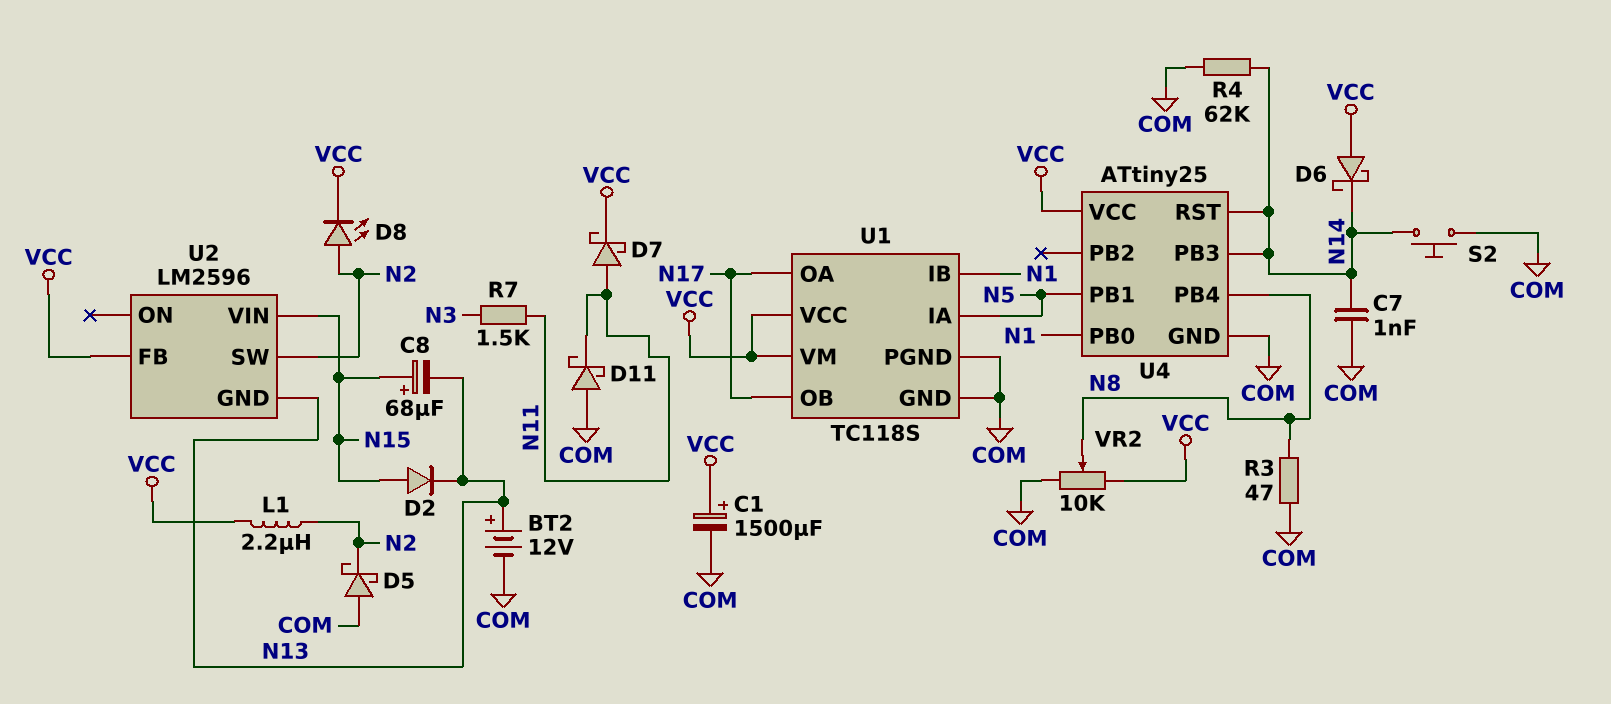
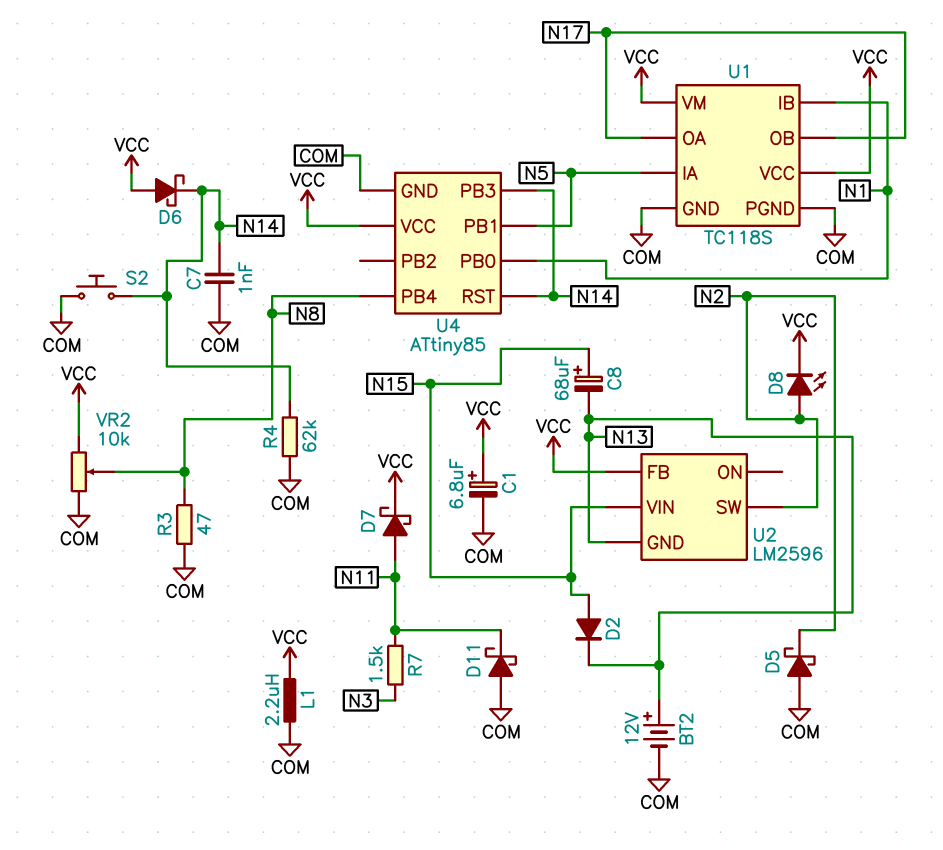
C1: 1500uF (plus VCC, minus COM) -> 6.8uF (plus VCC, minus COM)
L1: 2.2uH (N2, VCC) -> 2.2uH (COM, VCC)
U4: ATtiny25 -> ATtiny85

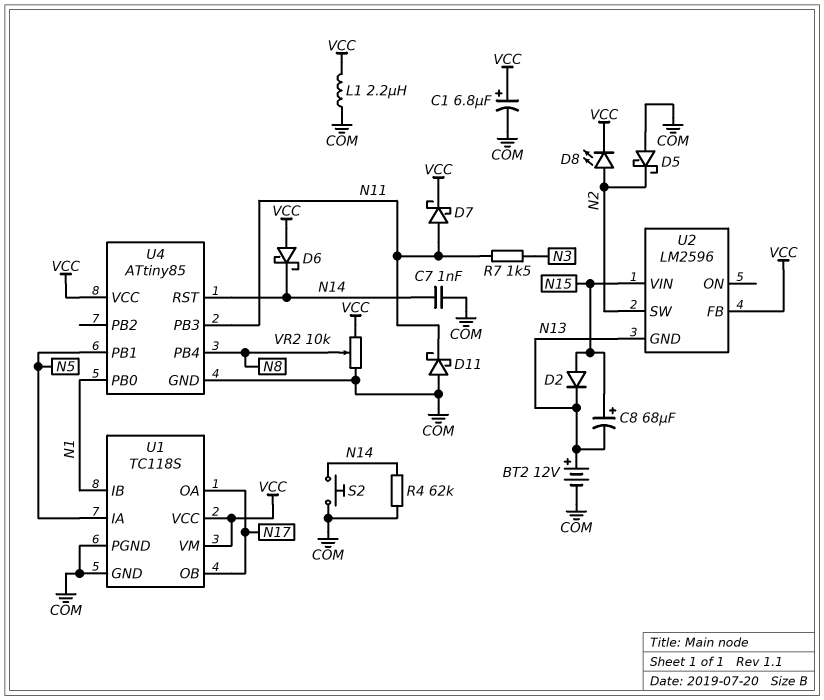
R3: 47 (COM, N8) -> none
U4 pin PB3: N14 -> N11

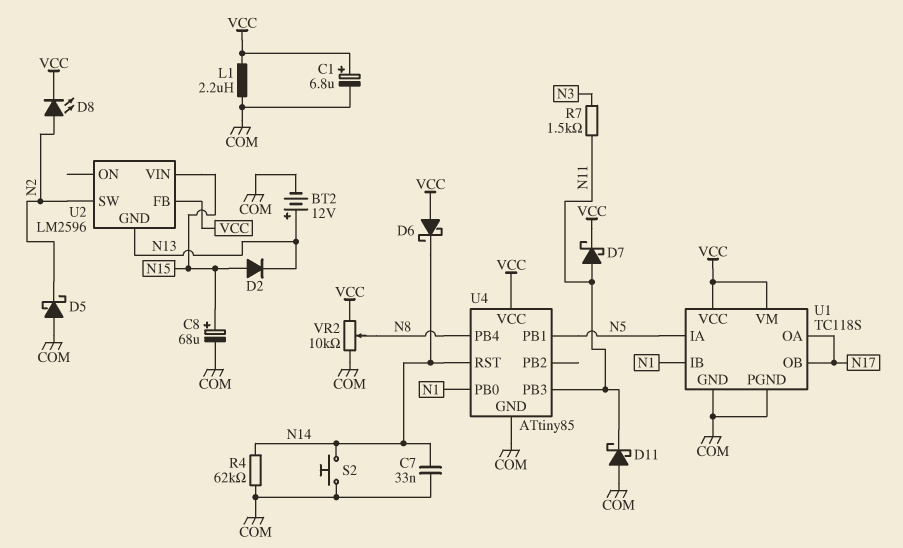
C7: 1nF (COM, N14) -> 33nF (COM, N14)
C8: 68uF (plus N15, minus N13) -> 68uF (plus N15, minus COM)

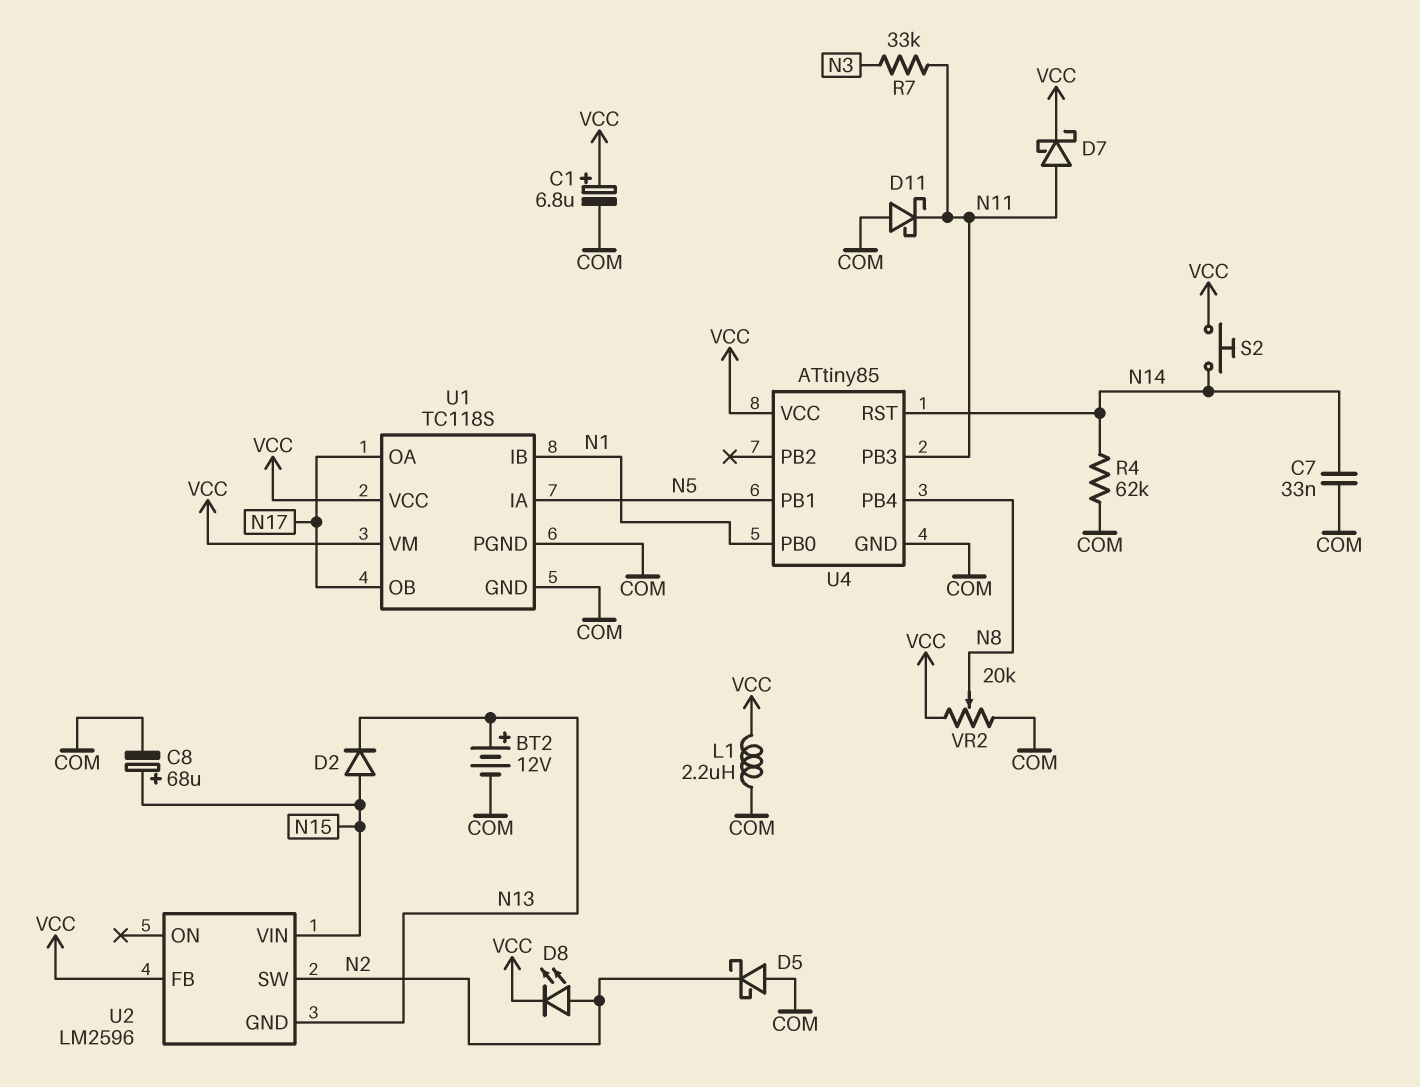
D6: schottky (A VCC, K N14) -> none
R7: 1.5k (N3, N11) -> 33k (N3, N11)
S2: button (COM, N14) -> button (N14, VCC)
VR2: 10k (COM, VCC, wiper N8) -> 20k (COM, VCC, wiper N8)

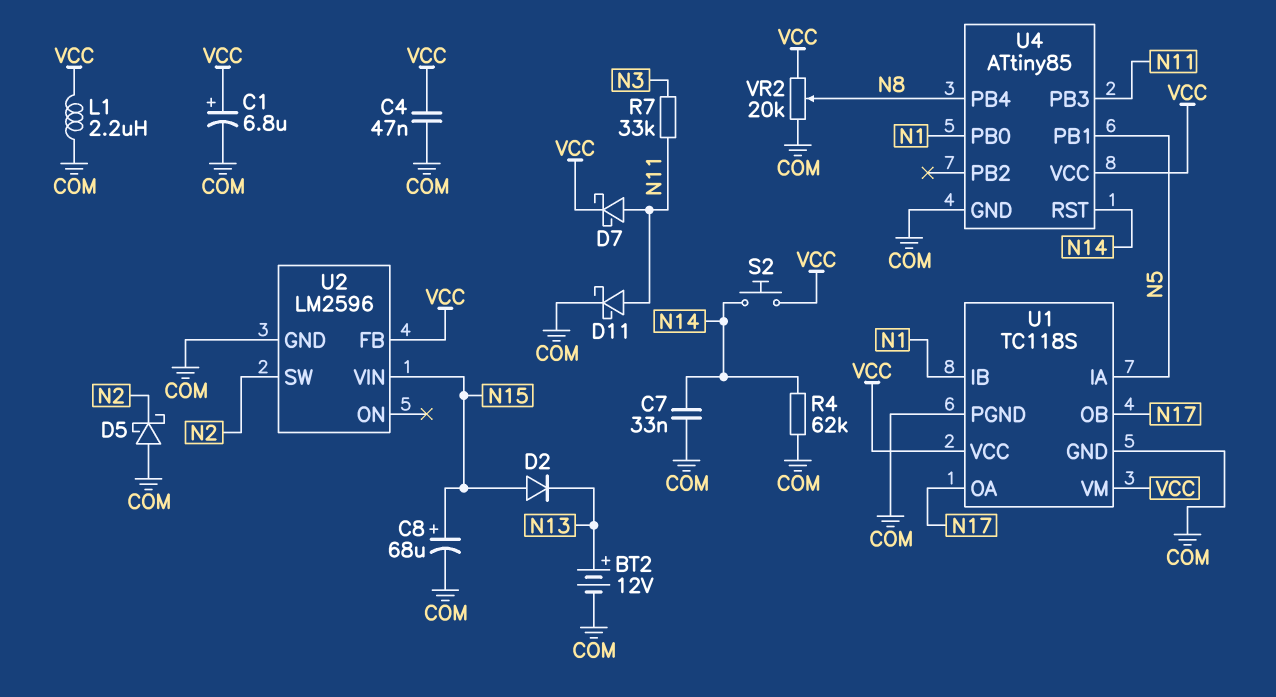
C4: none -> 47nF (COM, VCC)
D8: LED (A N2, K VCC) -> none
D11: schottky (A COM, K N11) -> schottky (A N11, K COM)
U2 pin GND: N13 -> COM

